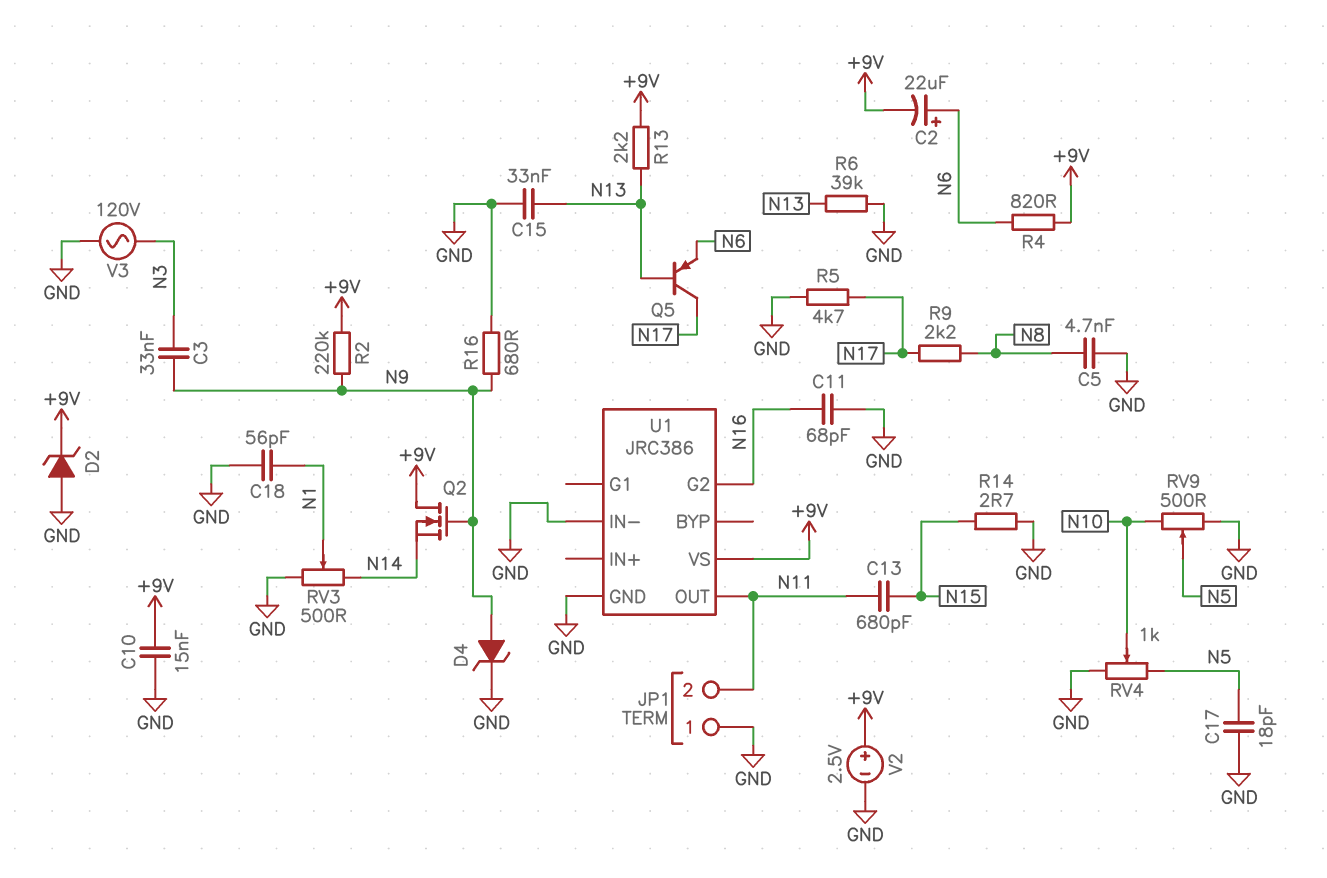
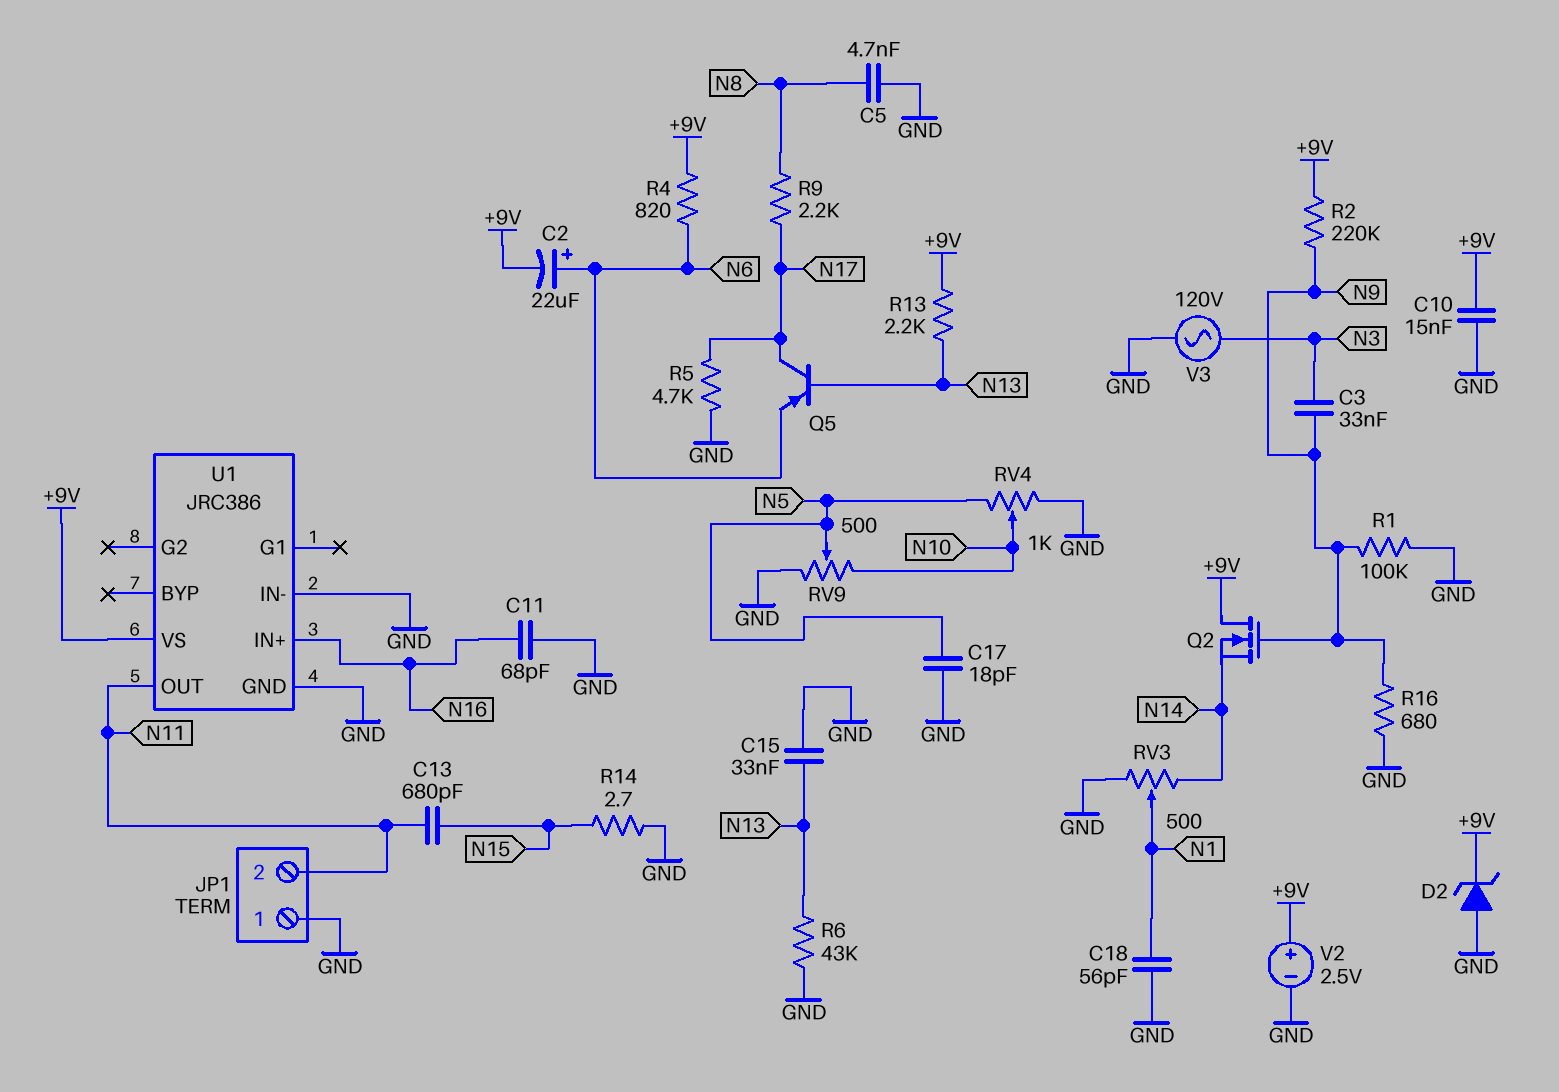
D4: zener (A N9, K GND) -> none
R1: none -> 100k (GND, N9)
R6: 39k (GND, N13) -> 43k (GND, N13)
U1 pin G2: N16 -> none
U1 pin IN+: none -> N16

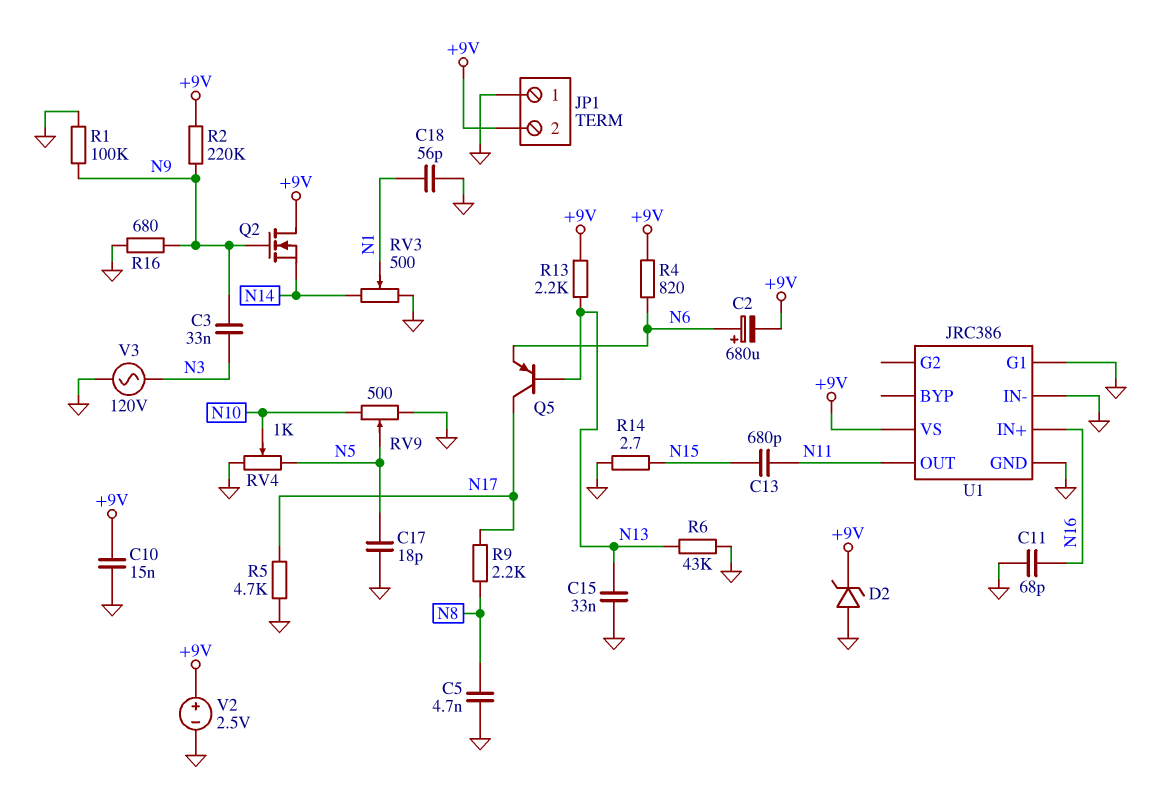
C2: 22uF (plus N6, minus +9V) -> 680uF (plus N6, minus +9V)
JP1 pin 2: N11 -> +9V
U1 pin G1: none -> GND

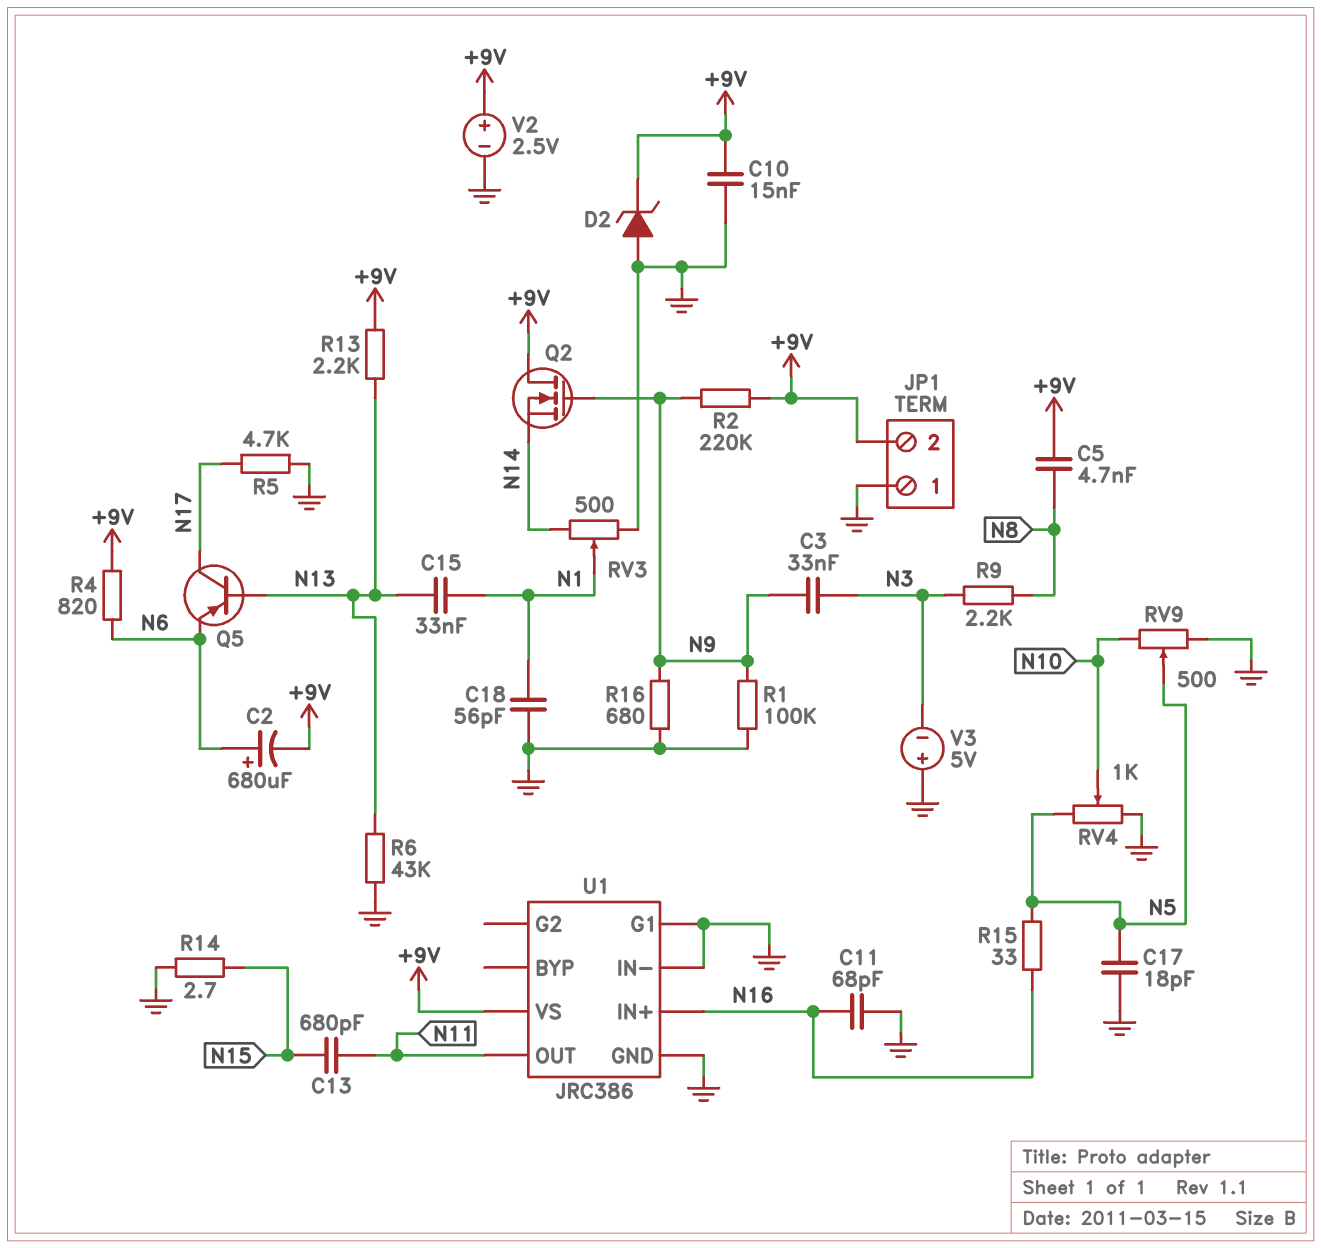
C5: 4.7nF (GND, N8) -> 4.7nF (+9V, N8)
C15: 33nF (GND, N13) -> 33nF (N1, N13)
R9: 2.2k (N8, N17) -> 2.2k (N3, N8)
R15: none -> 33 (N5, N16)
V3: AC 120V (GND, N3) -> 5V (plus GND, minus N3)

